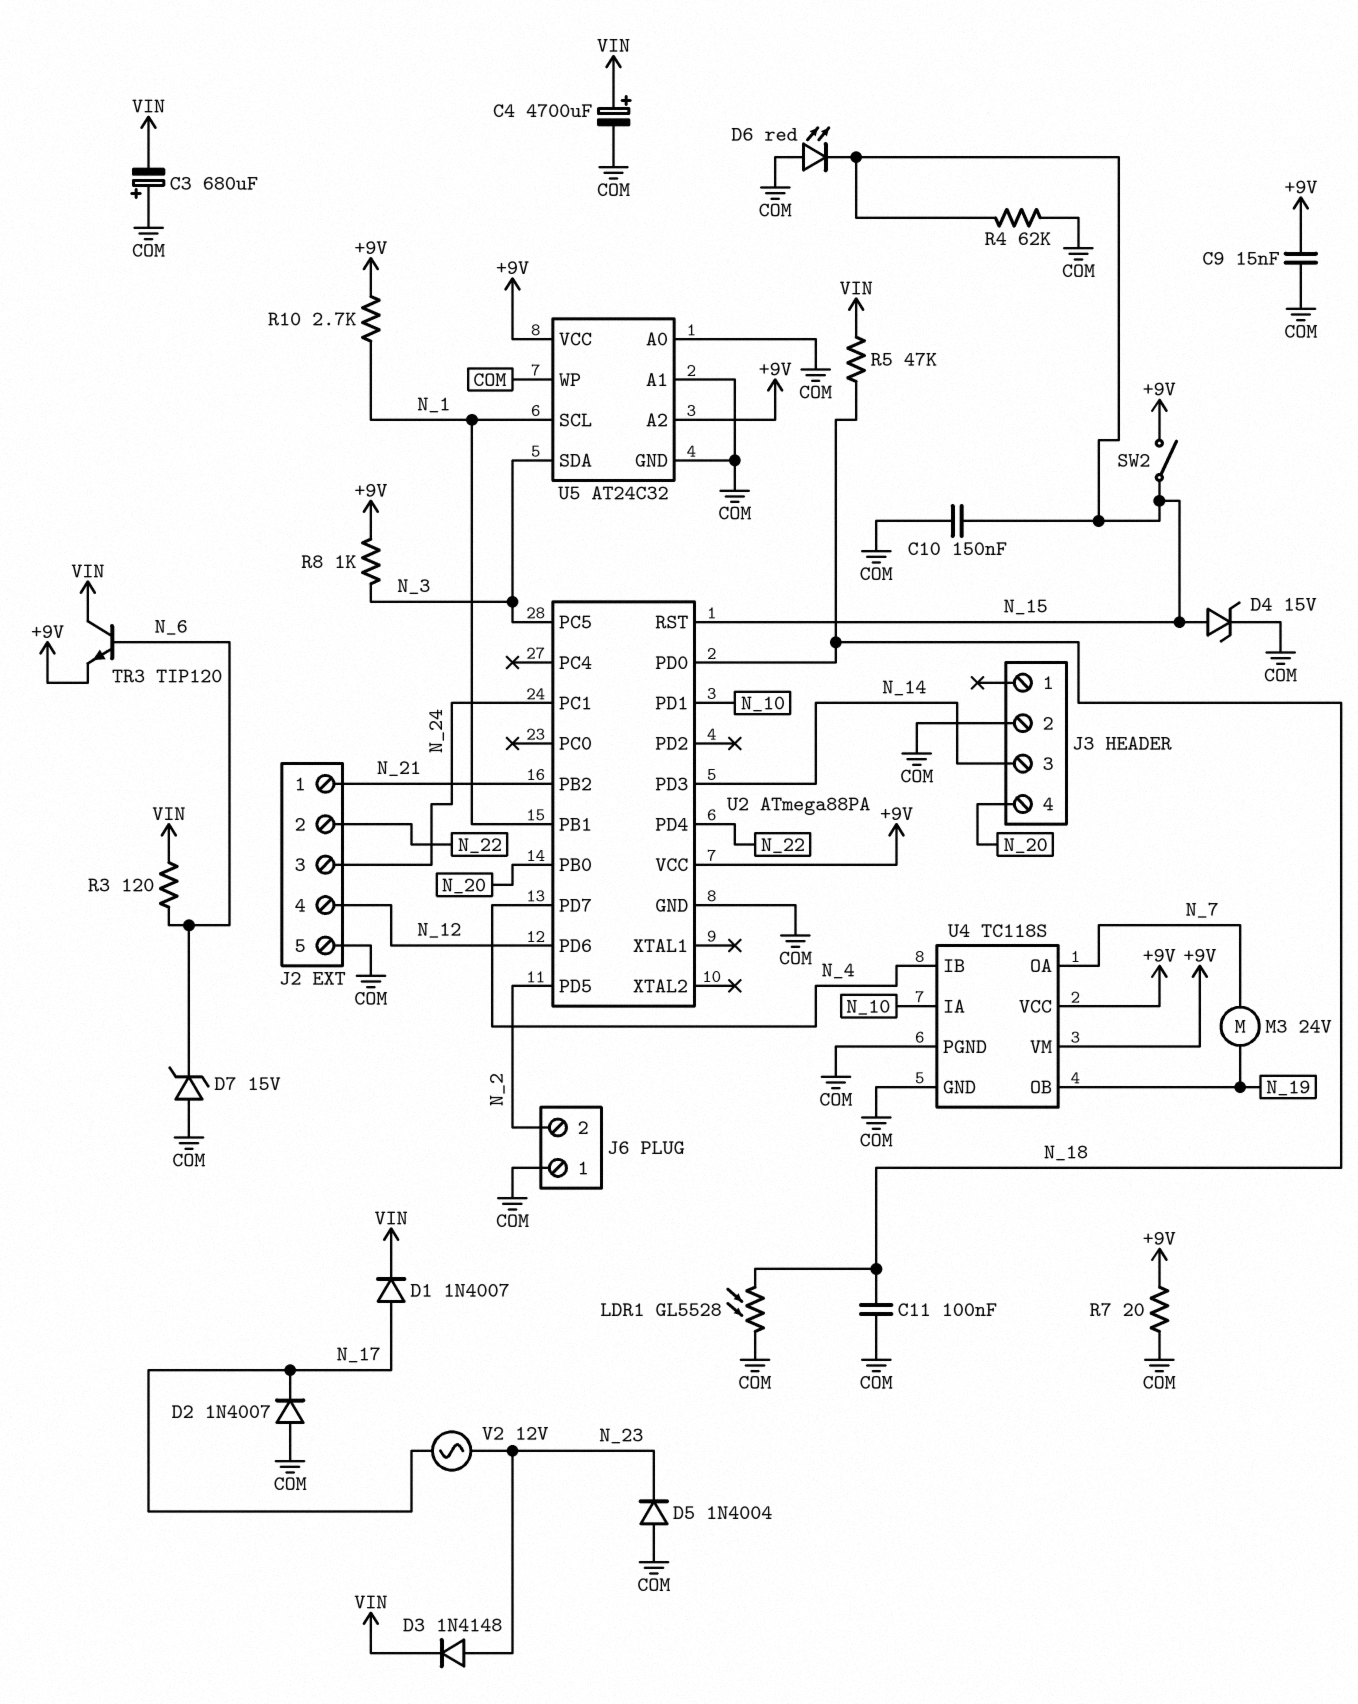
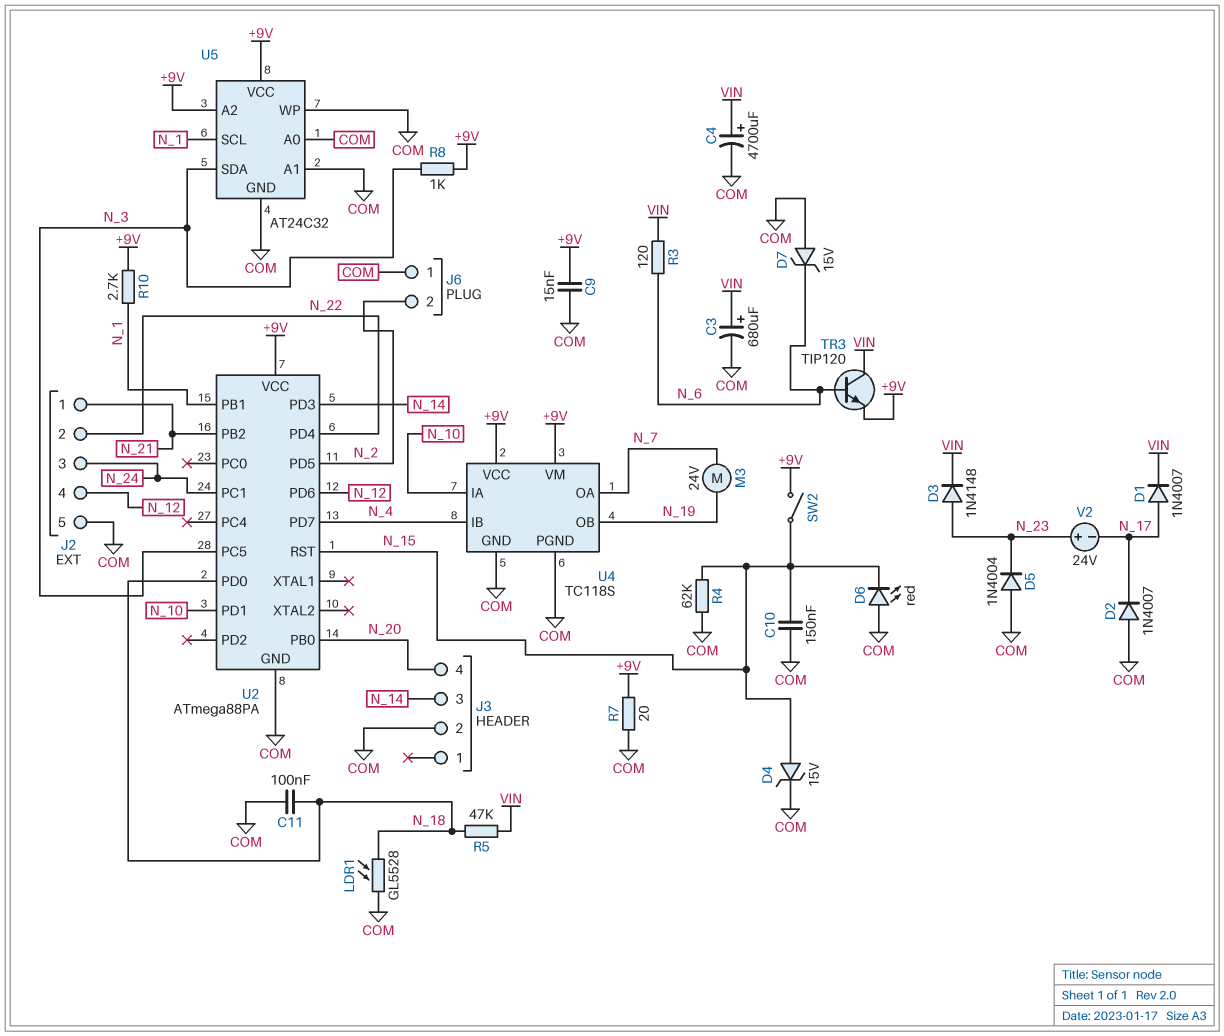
C3: 680uF (plus COM, minus VIN) -> 680uF (plus VIN, minus COM)
V2: AC 12V (N_17, N_23) -> 24V (plus N_23, minus N_17)

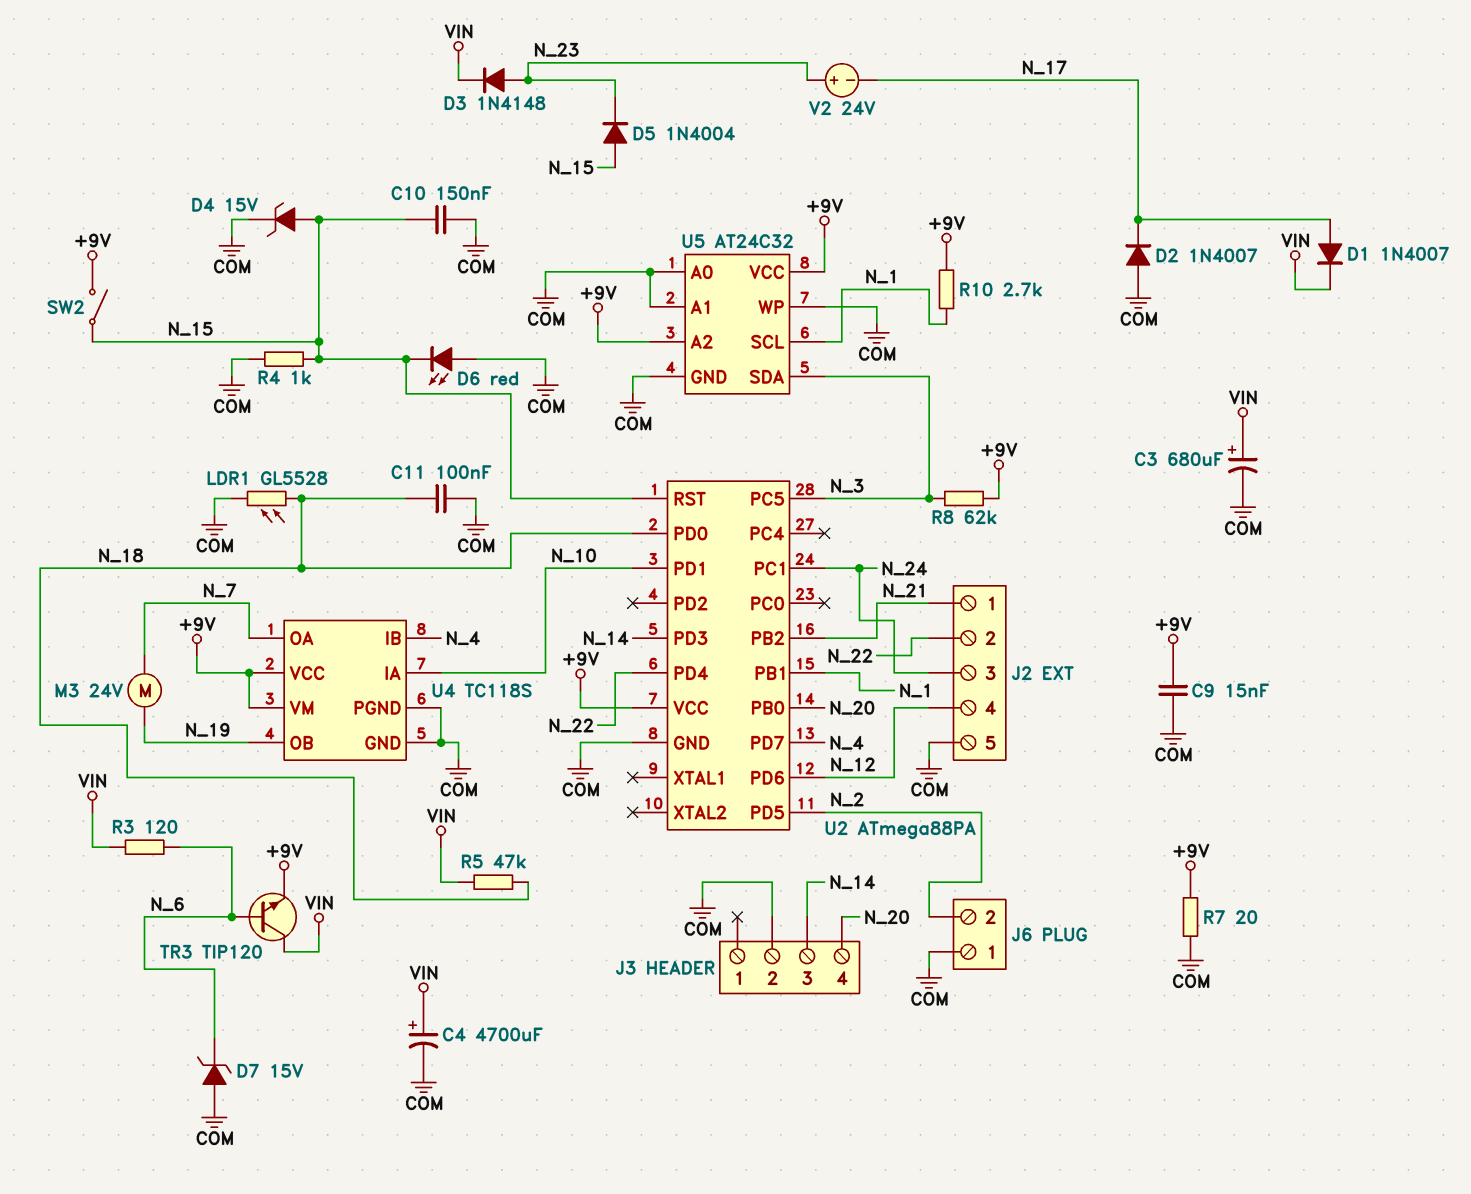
D5: diode 1N4004 (A COM, K N_23) -> diode 1N4004 (A N_15, K N_23)
R4: 62k (COM, N_15) -> 1k (COM, N_15)
R8: 1k (+9V, N_3) -> 62k (+9V, N_3)

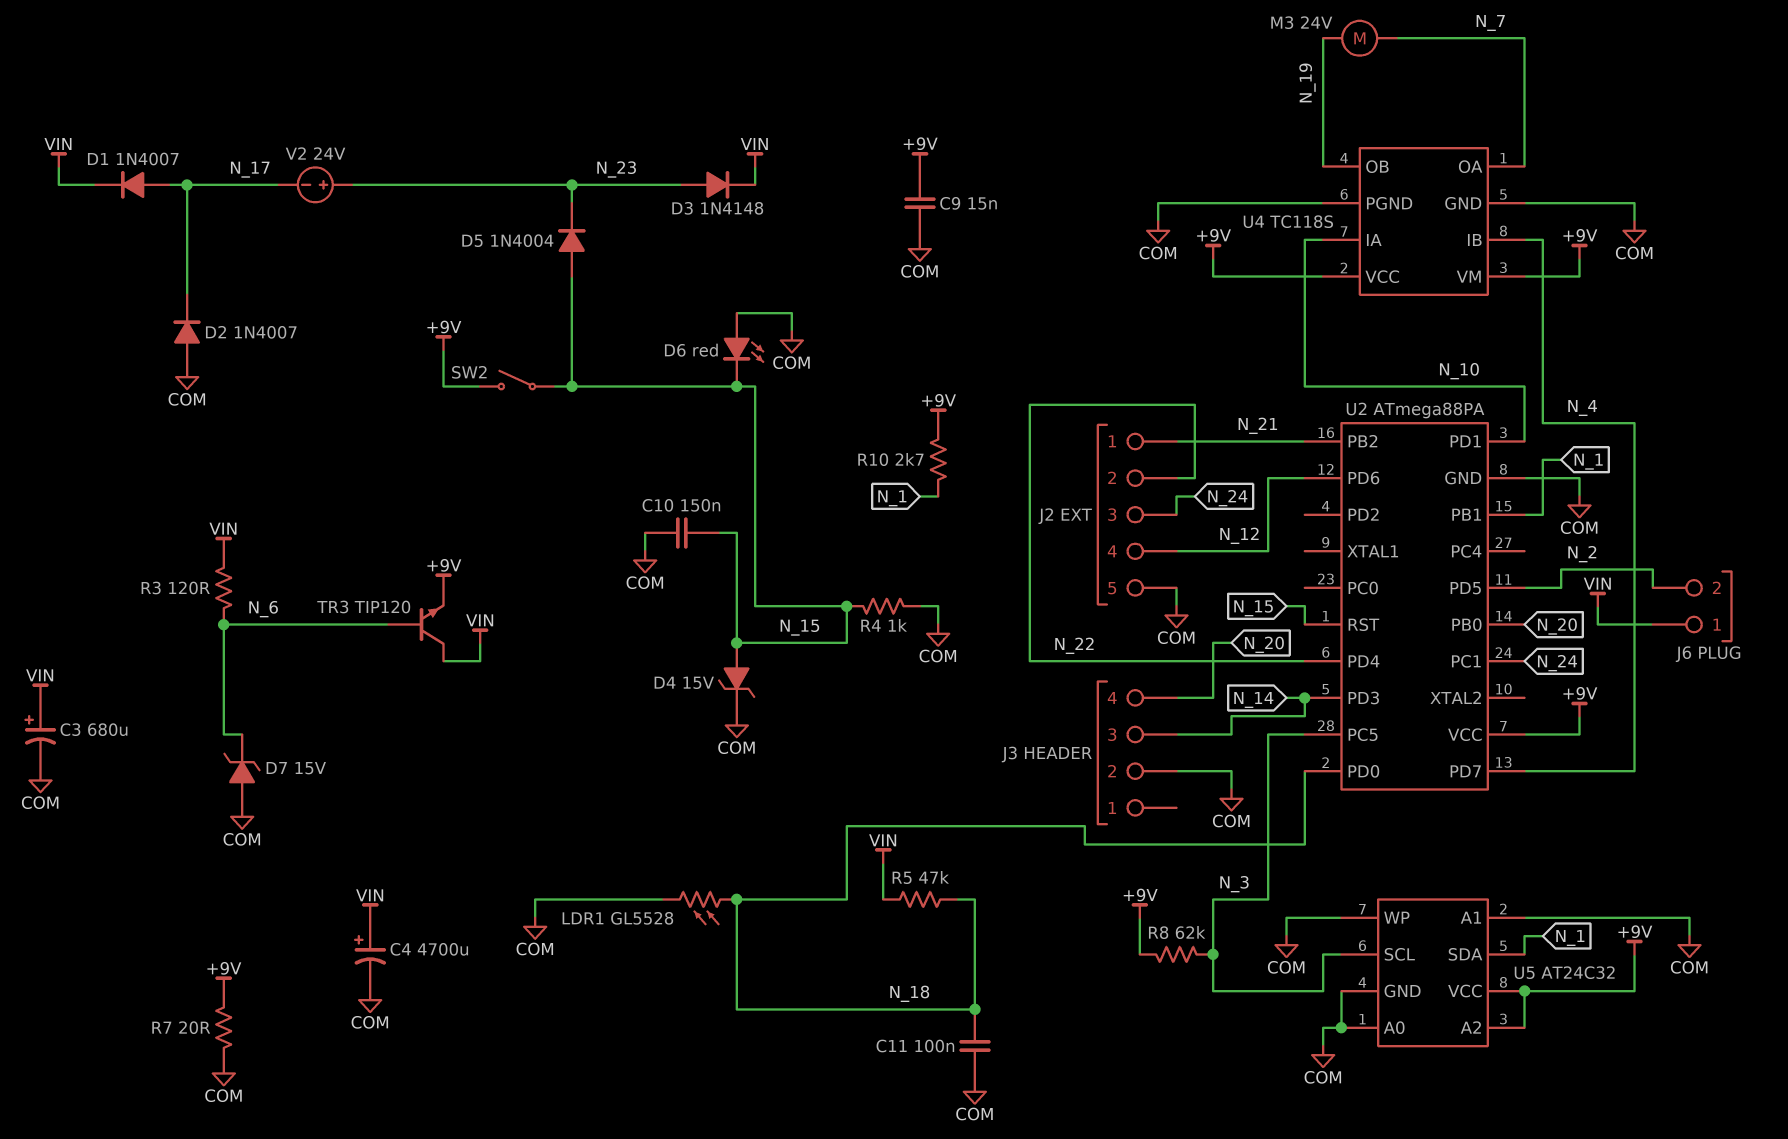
J6 pin 1: COM -> VIN
U5 pin SCL: N_1 -> N_3
U5 pin SDA: N_3 -> N_1

